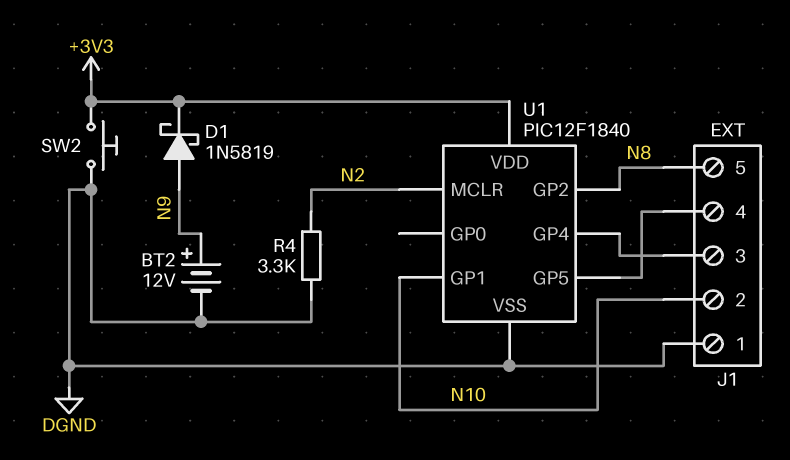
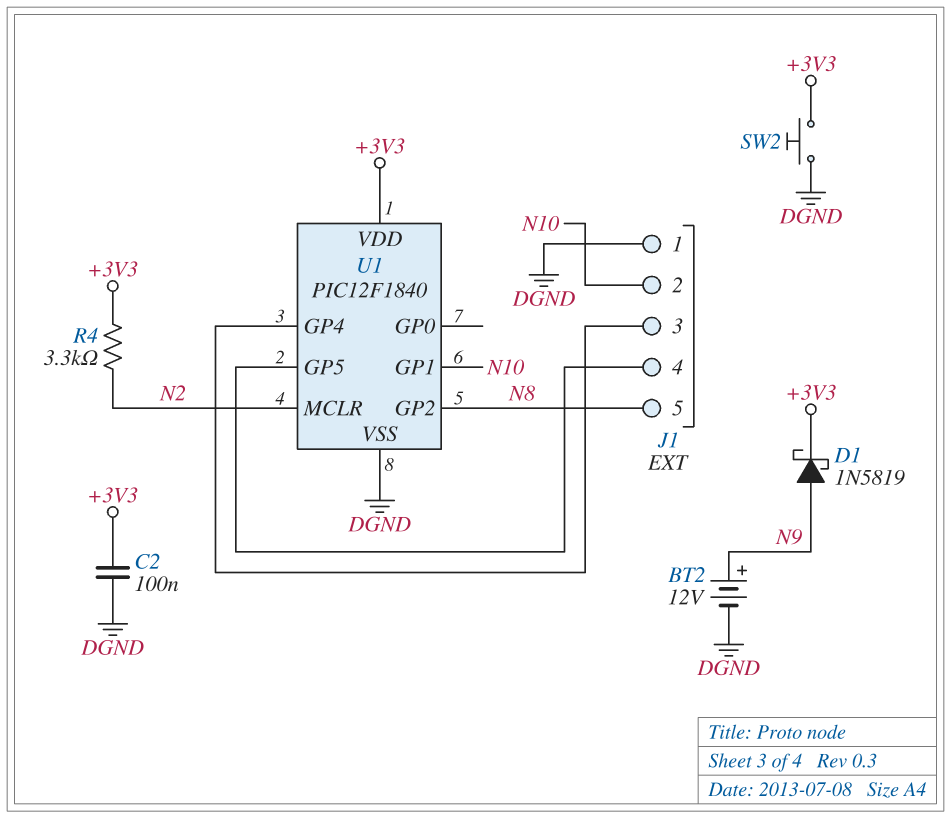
C2: none -> 100nF (+3V3, DGND)
R4: 3.3k (DGND, N2) -> 3.3k (+3V3, N2)

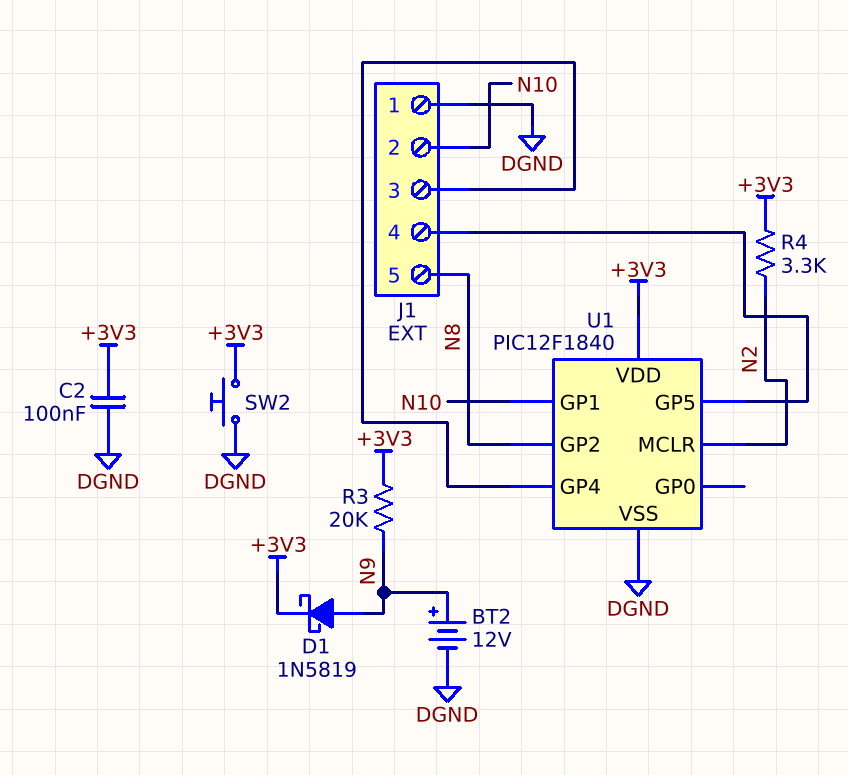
R3: none -> 20k (+3V3, N9)

